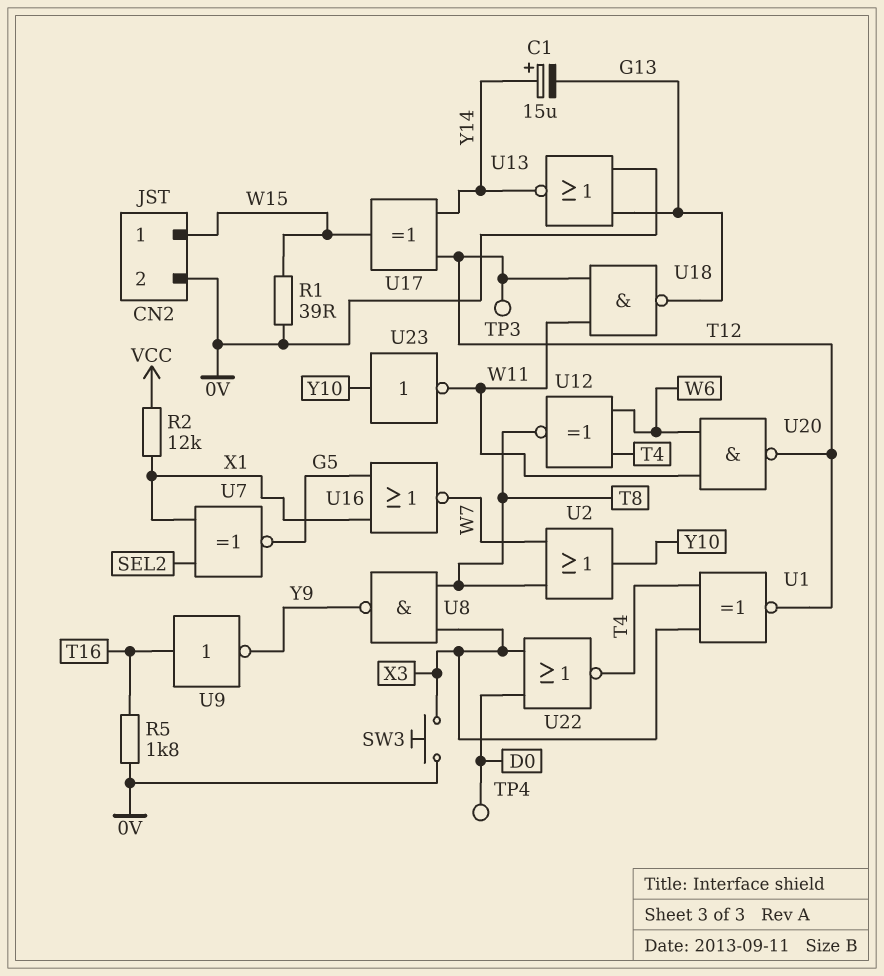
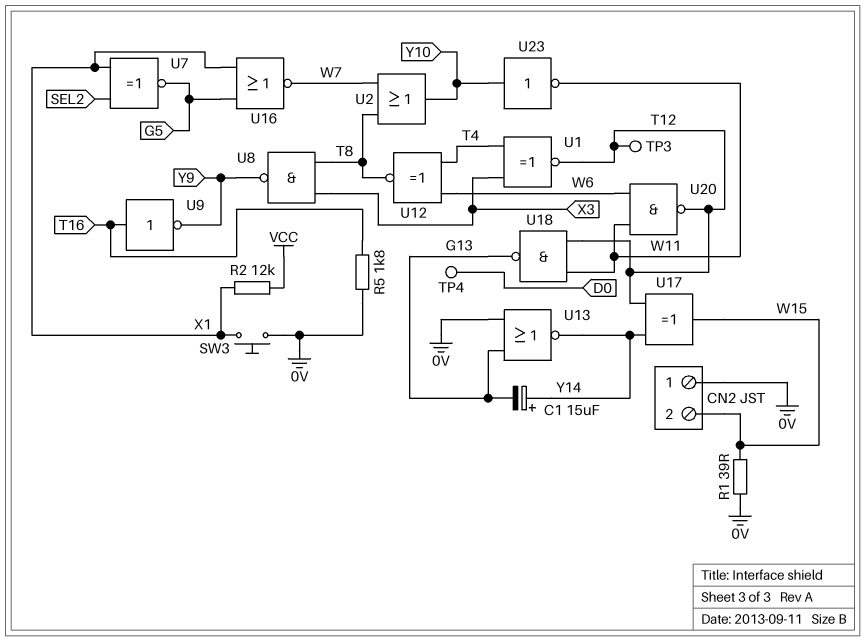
CN2 pin 1: W15 -> 0V
CN2 pin 2: 0V -> W15
SW3: button (0V, X3) -> button (0V, X1)
U22: NOR (in D0, in X3, out T4) -> none

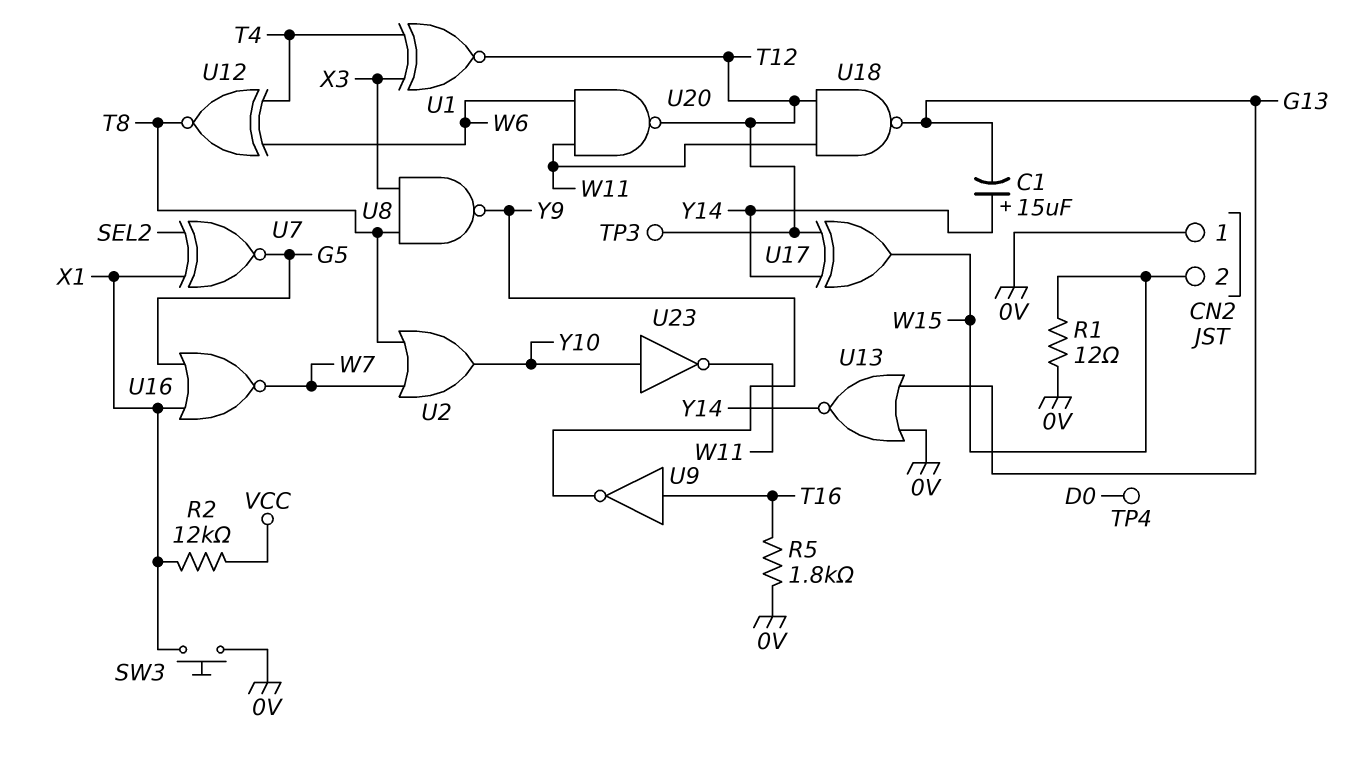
R1: 39 (0V, W15) -> 12 (0V, W15)

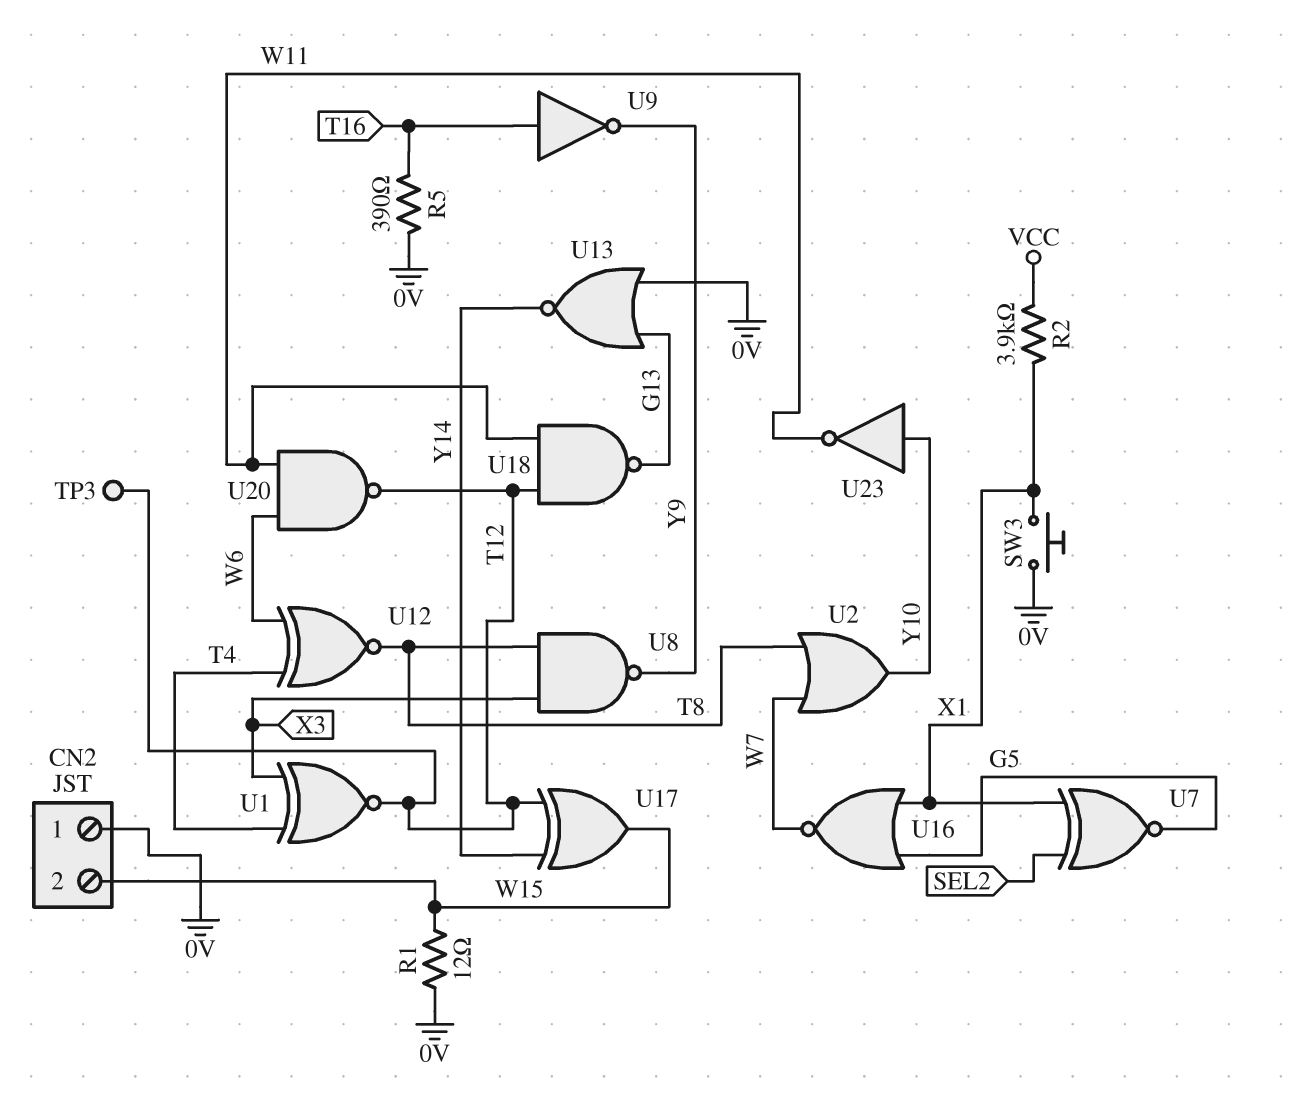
C1: 15uF (plus Y14, minus G13) -> none
R2: 12k (VCC, X1) -> 3.9k (VCC, X1)
R5: 1.8k (0V, T16) -> 390 (0V, T16)
TP4: test point (D0) -> none

